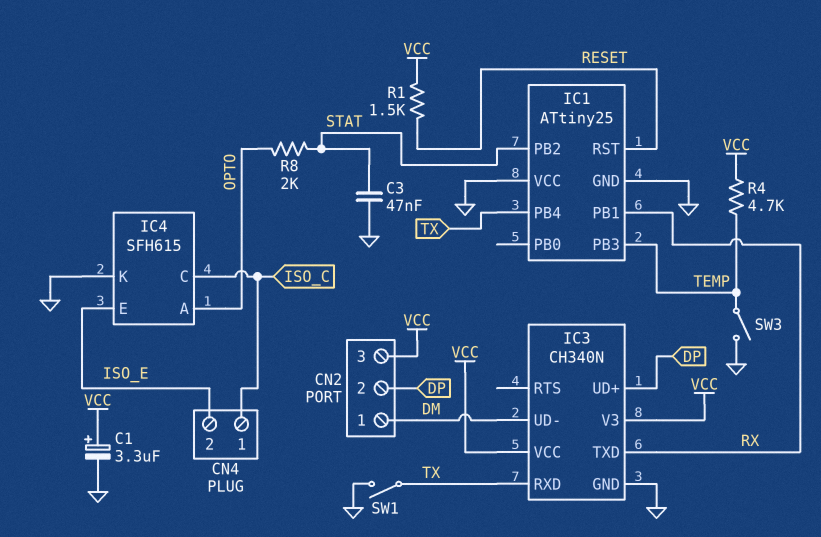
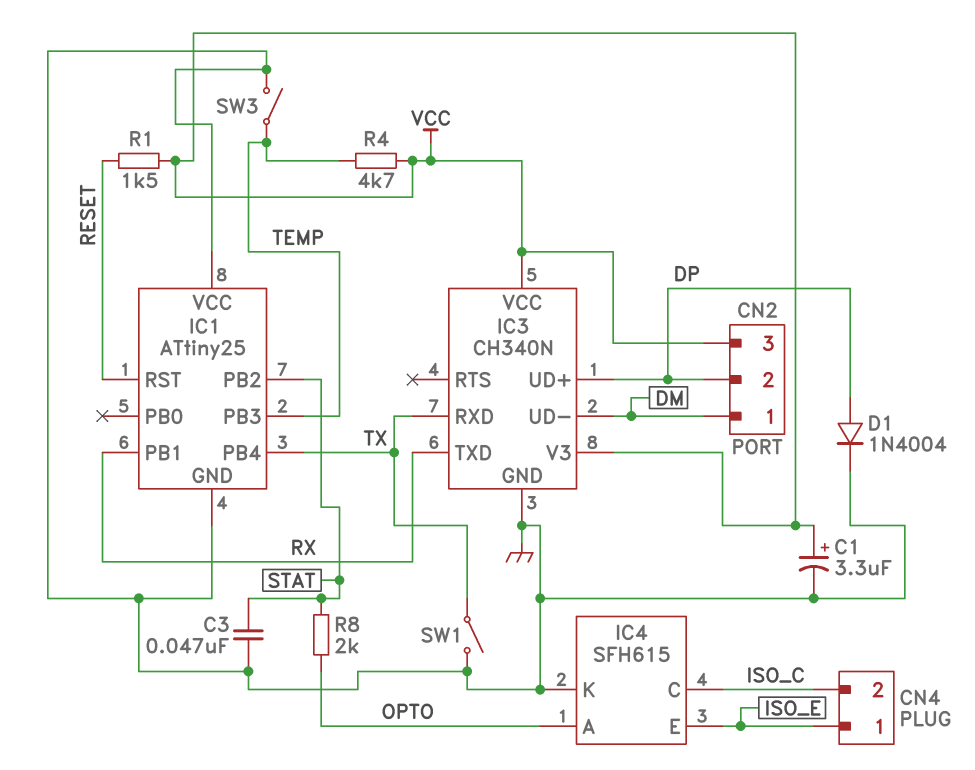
CN4 pin 1: ISO_C -> ISO_E
CN4 pin 2: ISO_E -> ISO_C
D1: none -> diode 1N4004 (A DP, K GND)

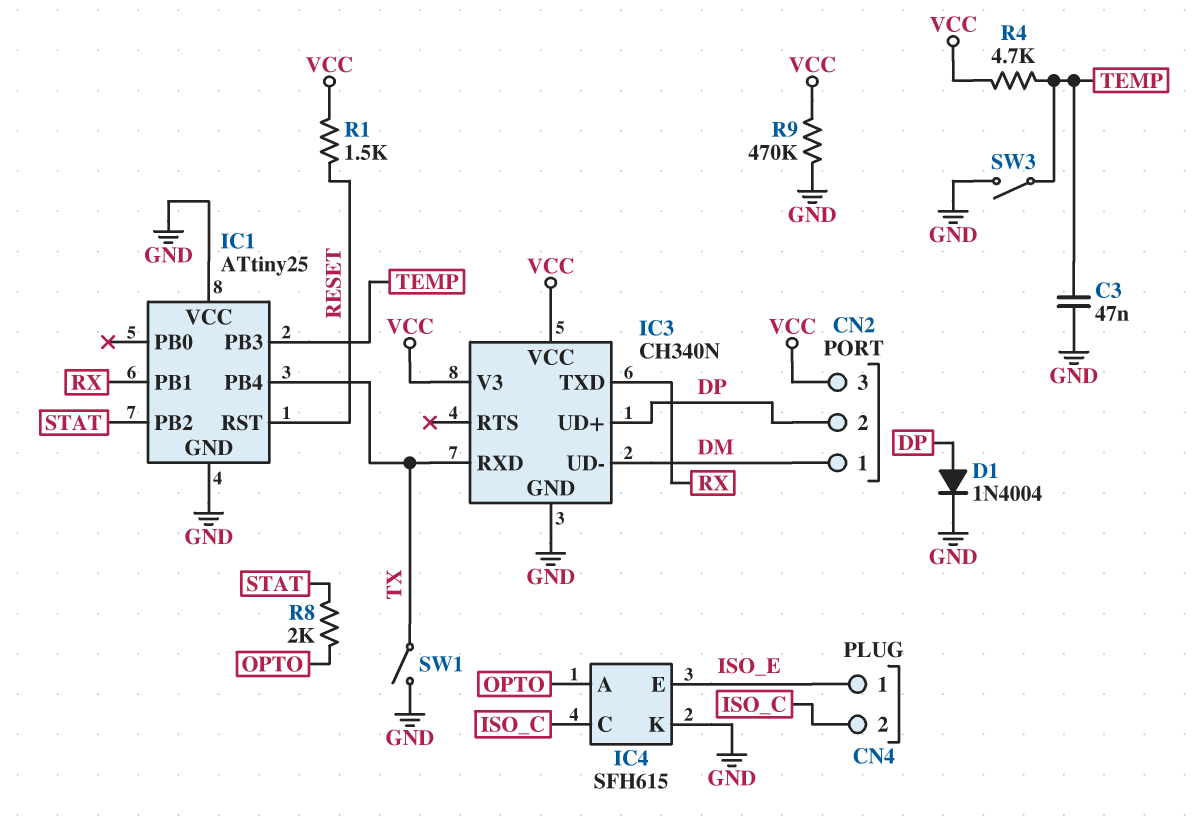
C1: 3.3uF (plus VCC, minus GND) -> none
C3: 47nF (GND, STAT) -> 47nF (GND, TEMP)
R9: none -> 470k (GND, VCC)

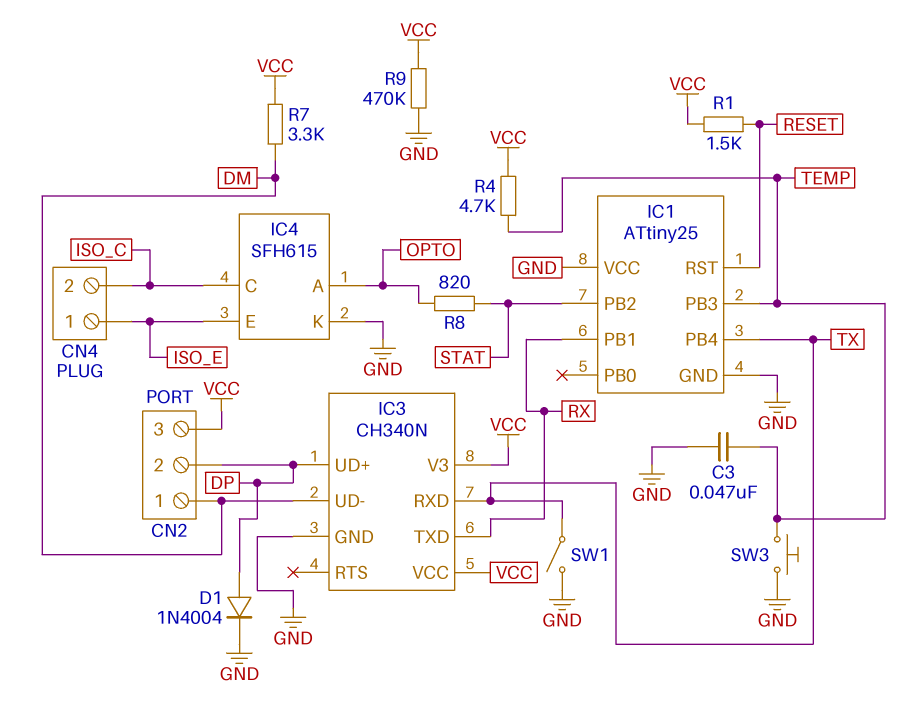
R7: none -> 3.3k (DM, VCC)
R8: 2k (OPTO, STAT) -> 820 (OPTO, STAT)
SW3: switch (GND, TEMP) -> button (GND, TEMP)

